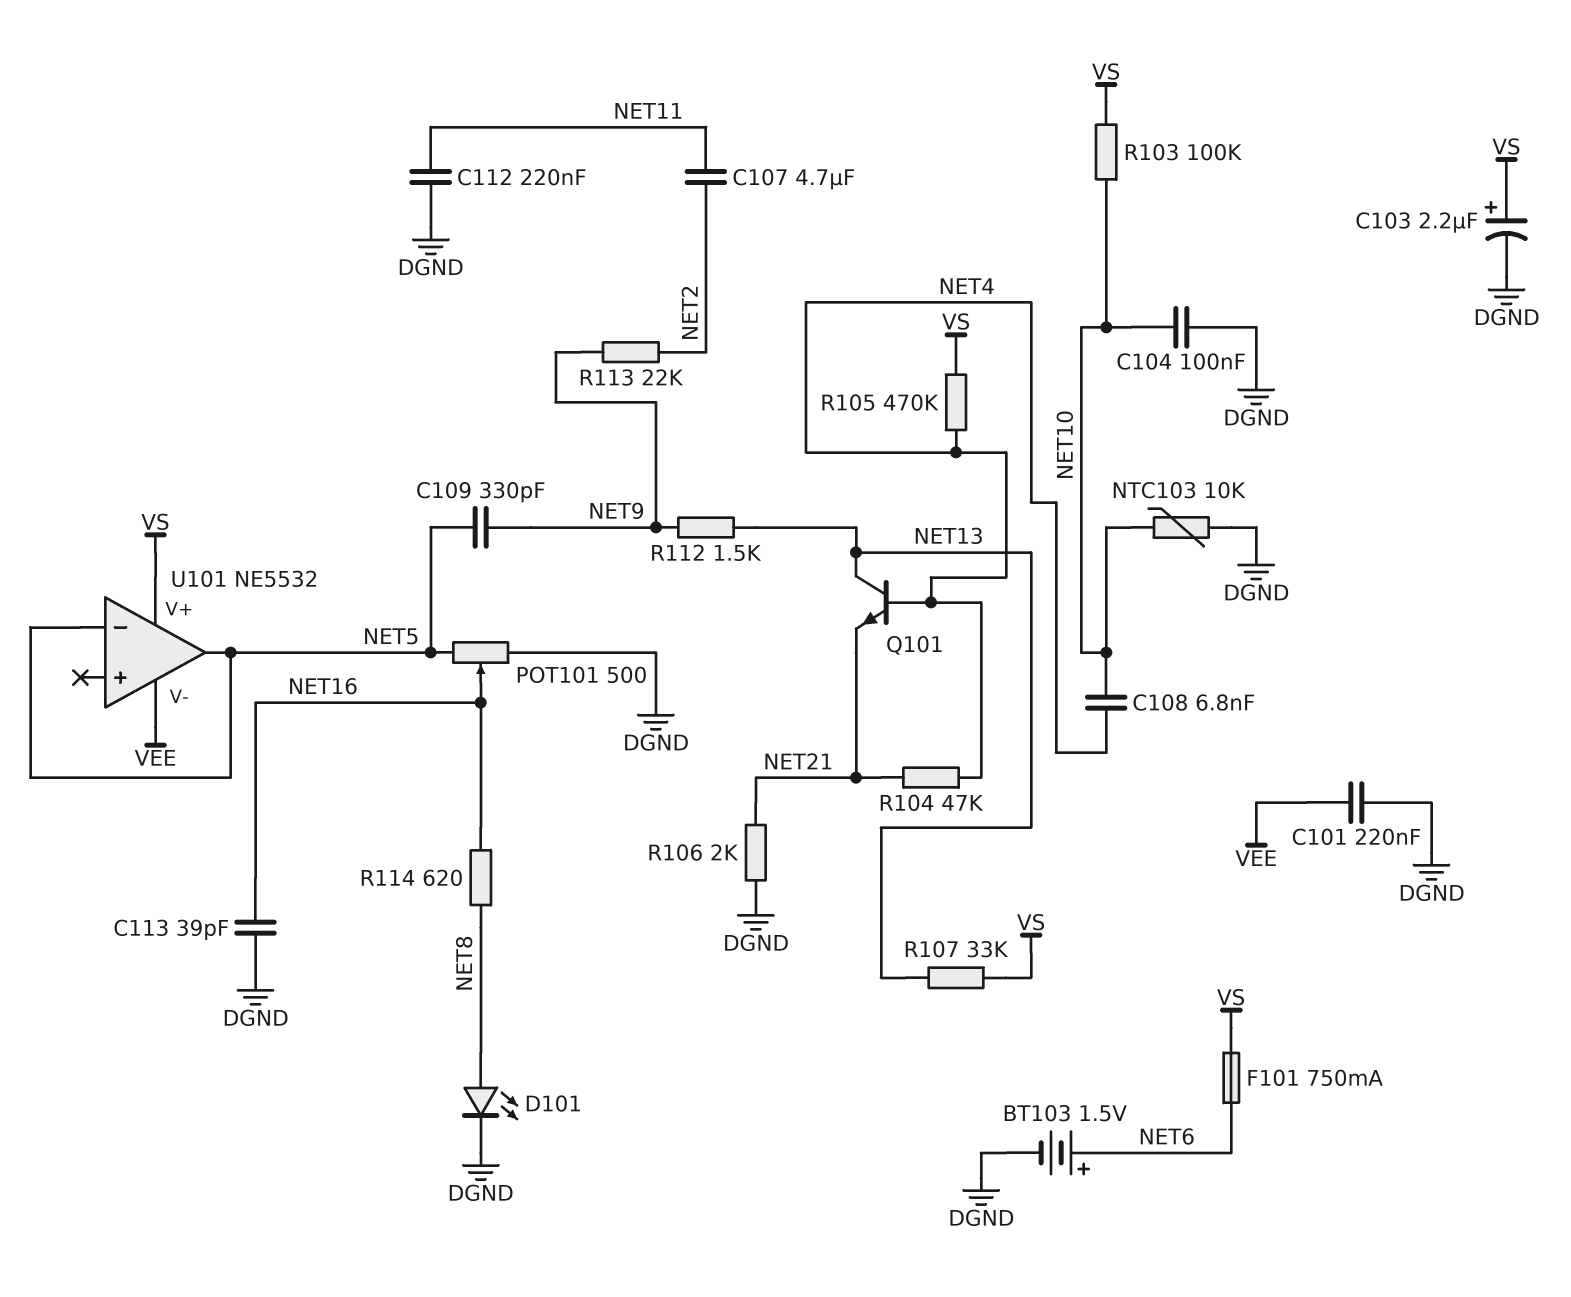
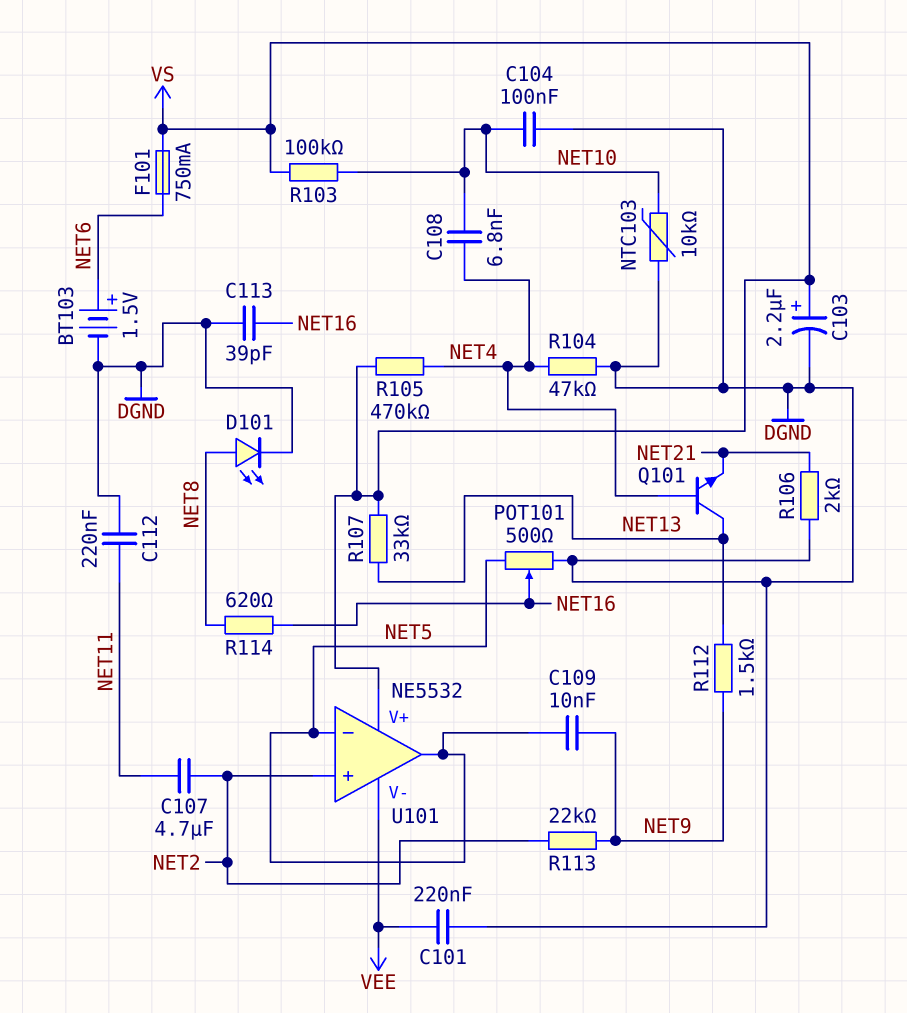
C109: 330pF (NET5, NET9) -> 10nF (NET5, NET9)
R104: 47k (NET4, NET21) -> 47k (DGND, NET4)
U101 pin in+: none -> NET2

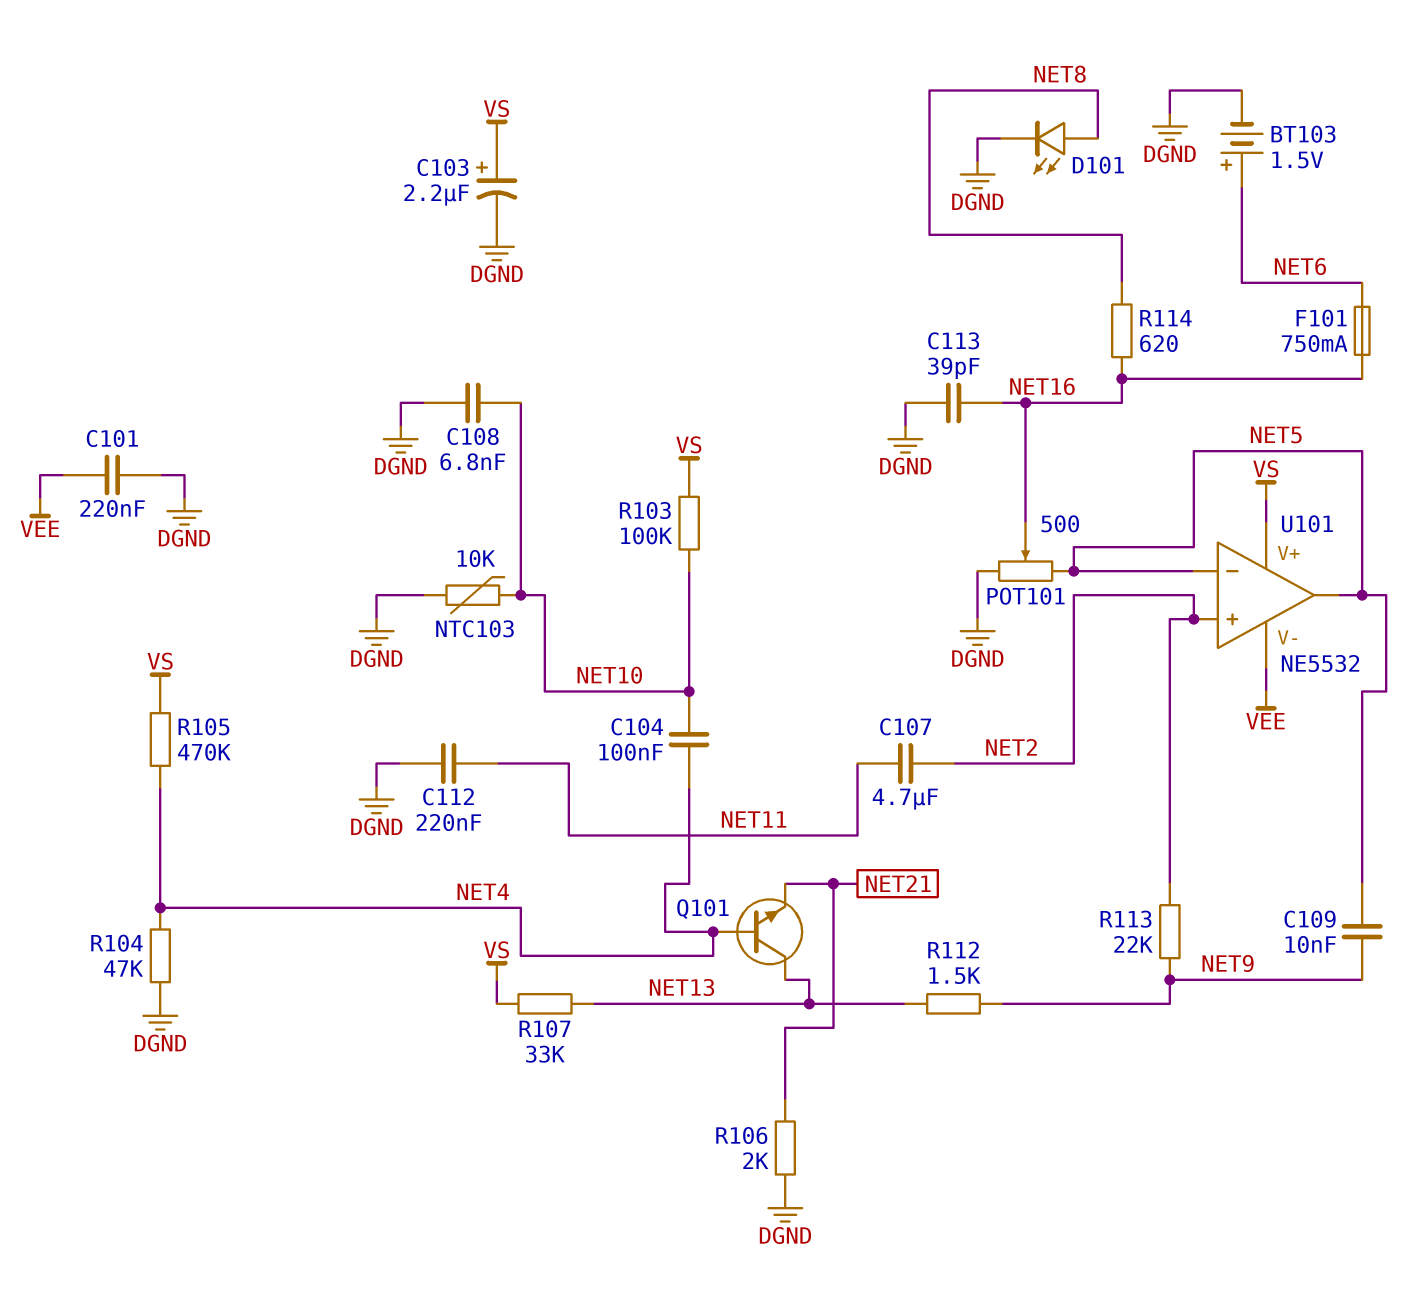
C104: 100nF (DGND, NET10) -> 100nF (NET4, NET10)
C108: 6.8nF (NET4, NET10) -> 6.8nF (DGND, NET10)
F101: 750mA (NET6, VS) -> 750mA (NET6, NET16)

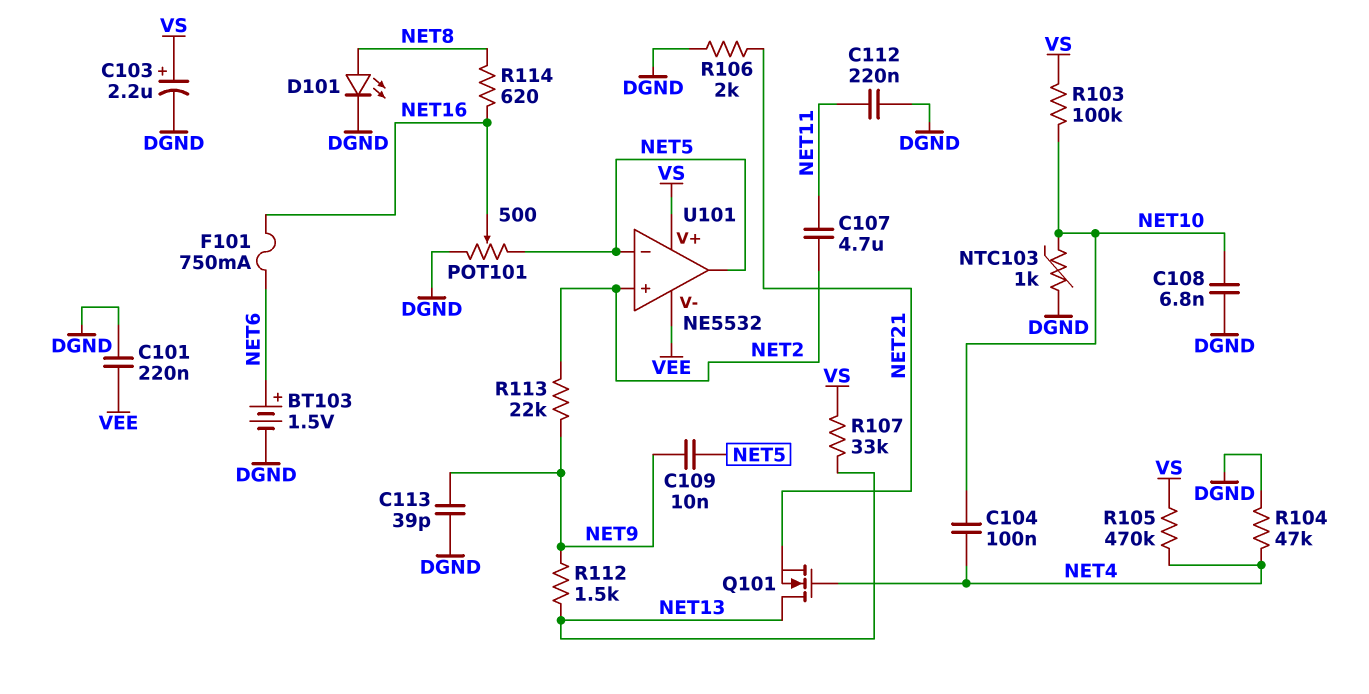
C113: 39pF (DGND, NET16) -> 39pF (DGND, NET9)
NTC103: 10k (DGND, NET10) -> 1k (DGND, NET10)
Q101: NPN (B NET4, C NET13, E NET21) -> NMOS (G NET4, D NET13, S NET21)

